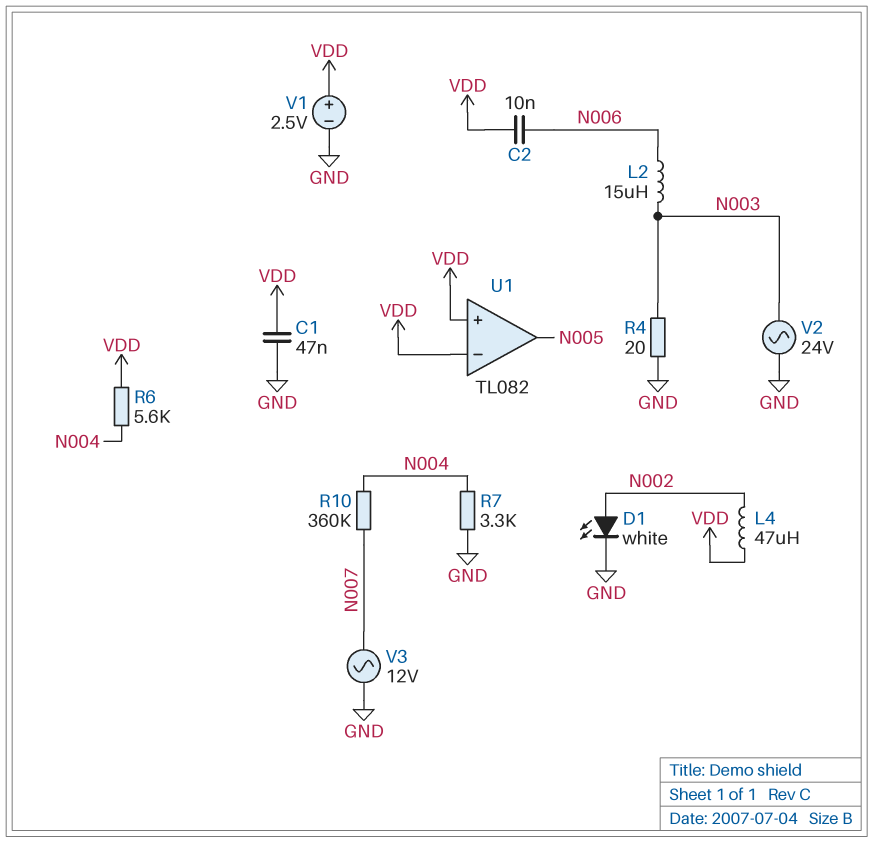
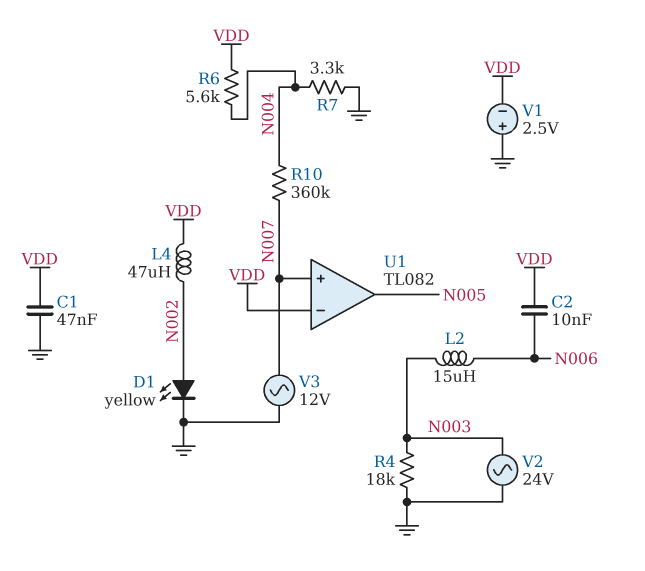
D1: LED white (A N002, K GND) -> LED yellow (A N002, K GND)
R4: 20 (GND, N003) -> 18k (GND, N003)
U1 pin in+: VDD -> N007
V1: 2.5V (plus VDD, minus GND) -> 2.5V (plus GND, minus VDD)

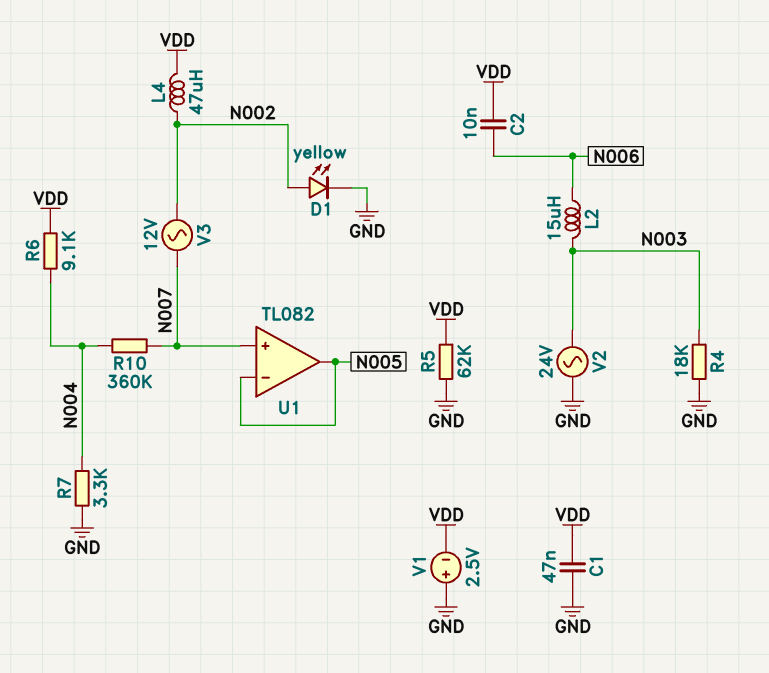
R5: none -> 62k (GND, VDD)
R6: 5.6k (N004, VDD) -> 9.1k (N004, VDD)
U1 pin in-: VDD -> N005
V3: AC 12V (GND, N007) -> AC 12V (N002, N007)

